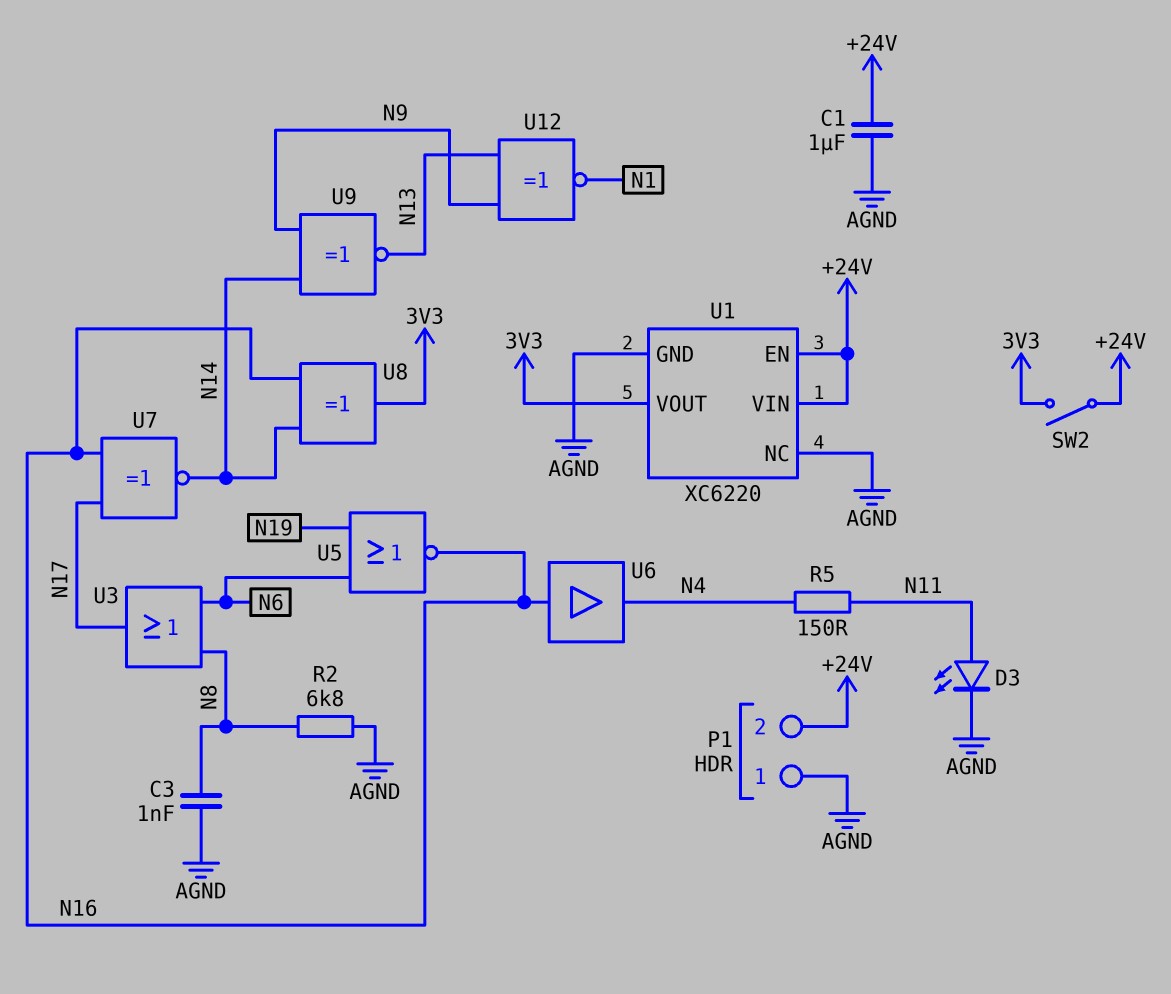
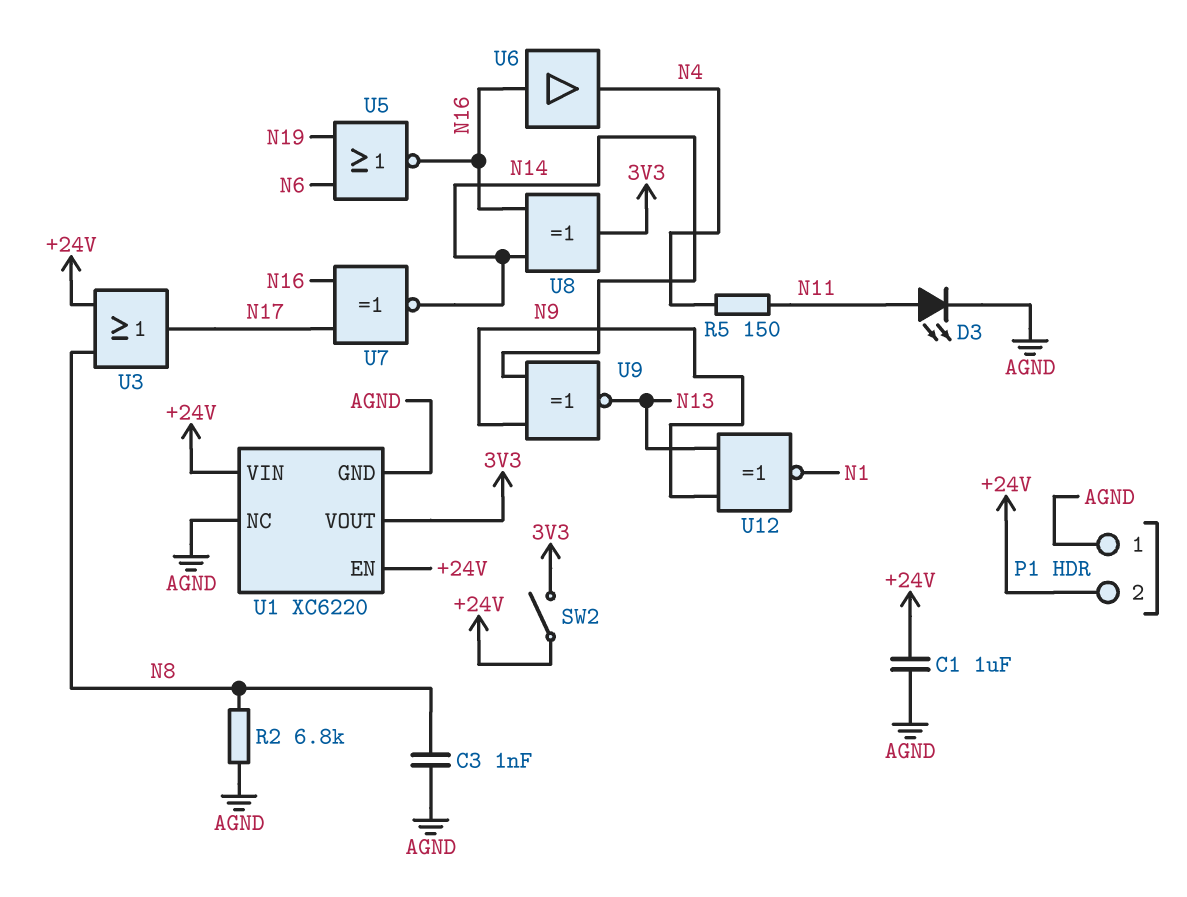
U3: OR (in N6, in N8, out N17) -> OR (in +24V, in N8, out N17)

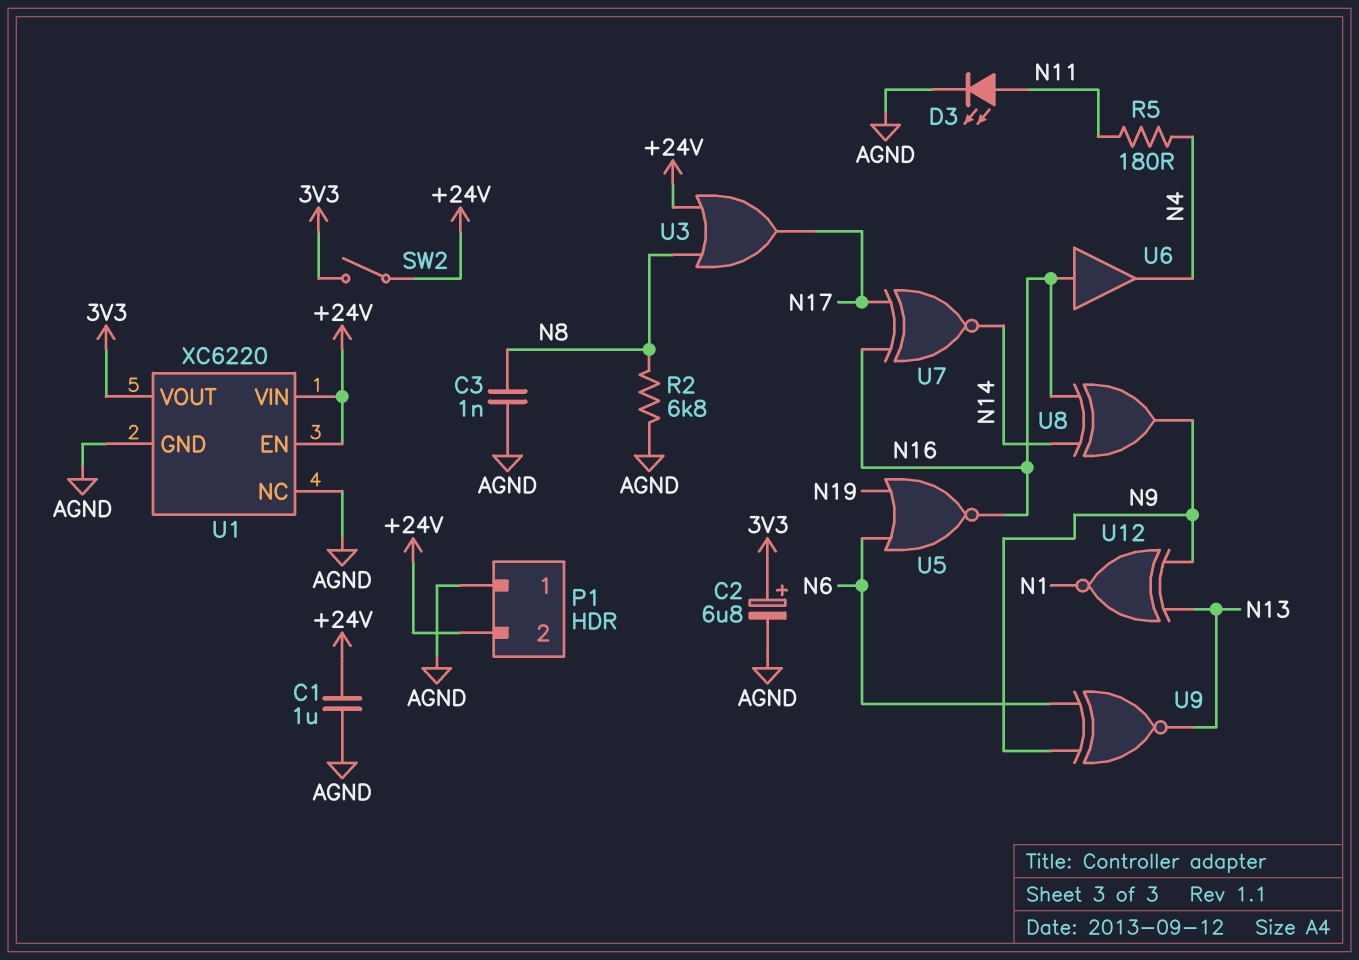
C2: none -> 6.8uF (plus 3V3, minus AGND)
R5: 150 (N4, N11) -> 180 (N4, N11)
U8: XOR (in N14, in N16, out 3V3) -> XOR (in N14, in N16, out N9)
U9: XNOR (in N9, in N14, out N13) -> XNOR (in N6, in N9, out N13)

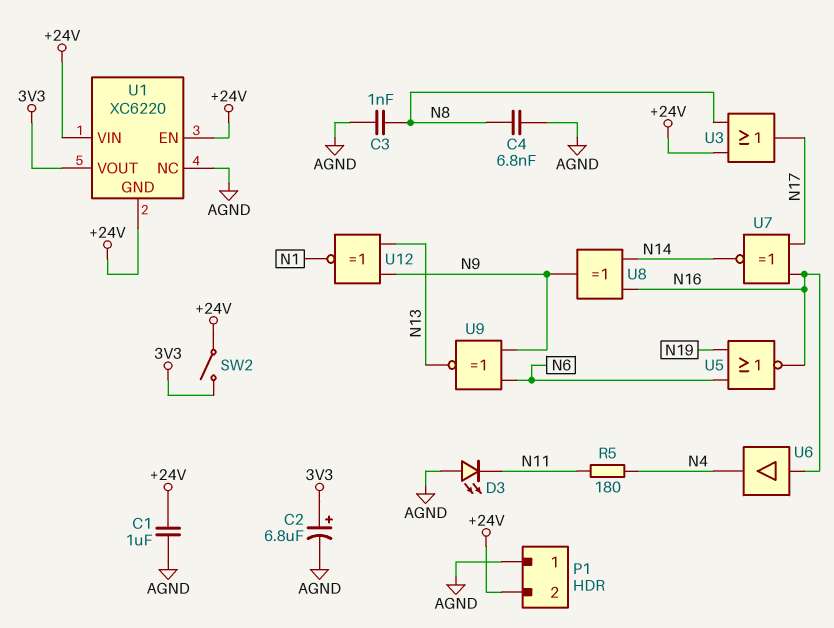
C4: none -> 6.8nF (AGND, N8)
D3: LED (A N11, K AGND) -> LED (A AGND, K N11)
R2: 6.8k (AGND, N8) -> none
U1 pin GND: AGND -> +24V

